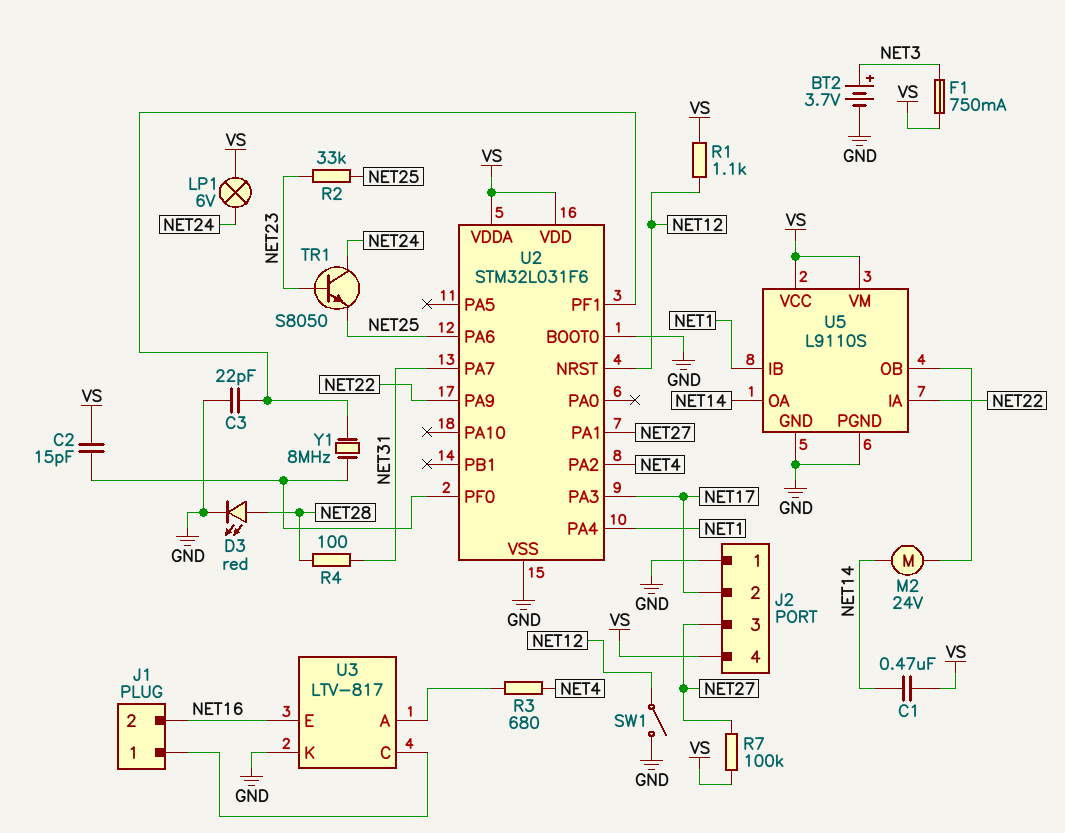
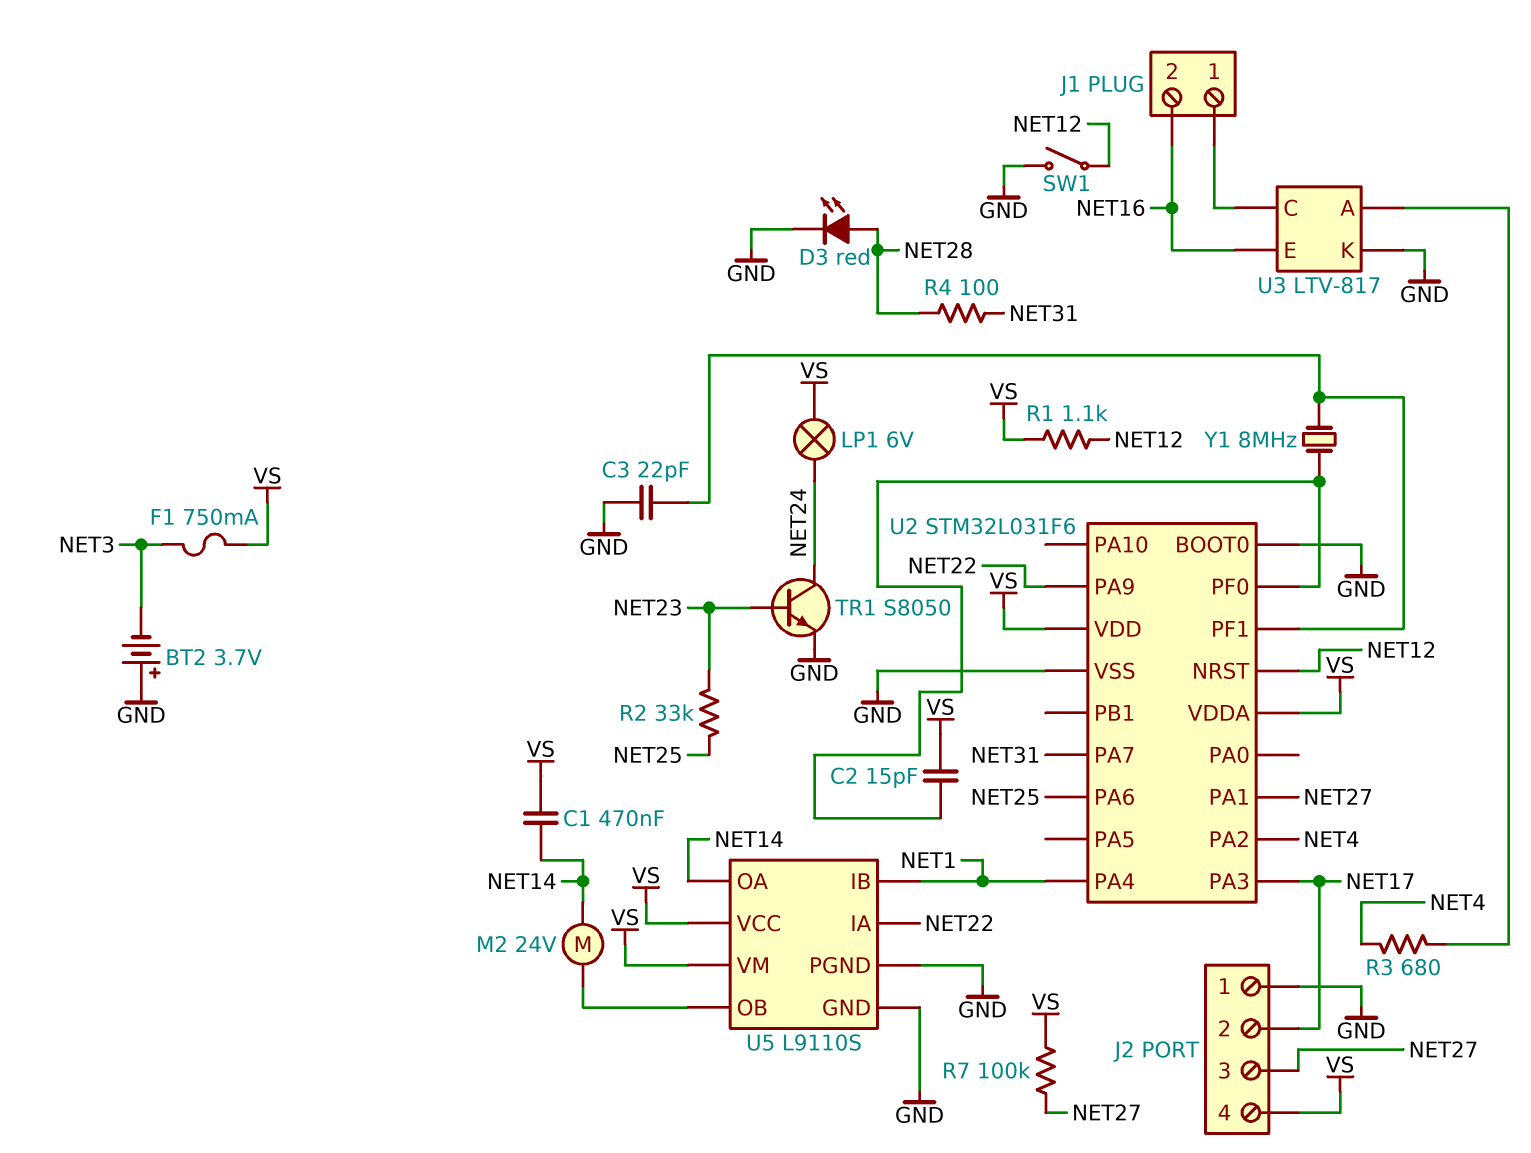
BT2: 3.7V (plus NET3, minus GND) -> 3.7V (plus GND, minus NET3)
TR1: NPN S8050 (B NET23, C NET24, E NET25) -> NPN S8050 (B NET23, C NET24, E GND)

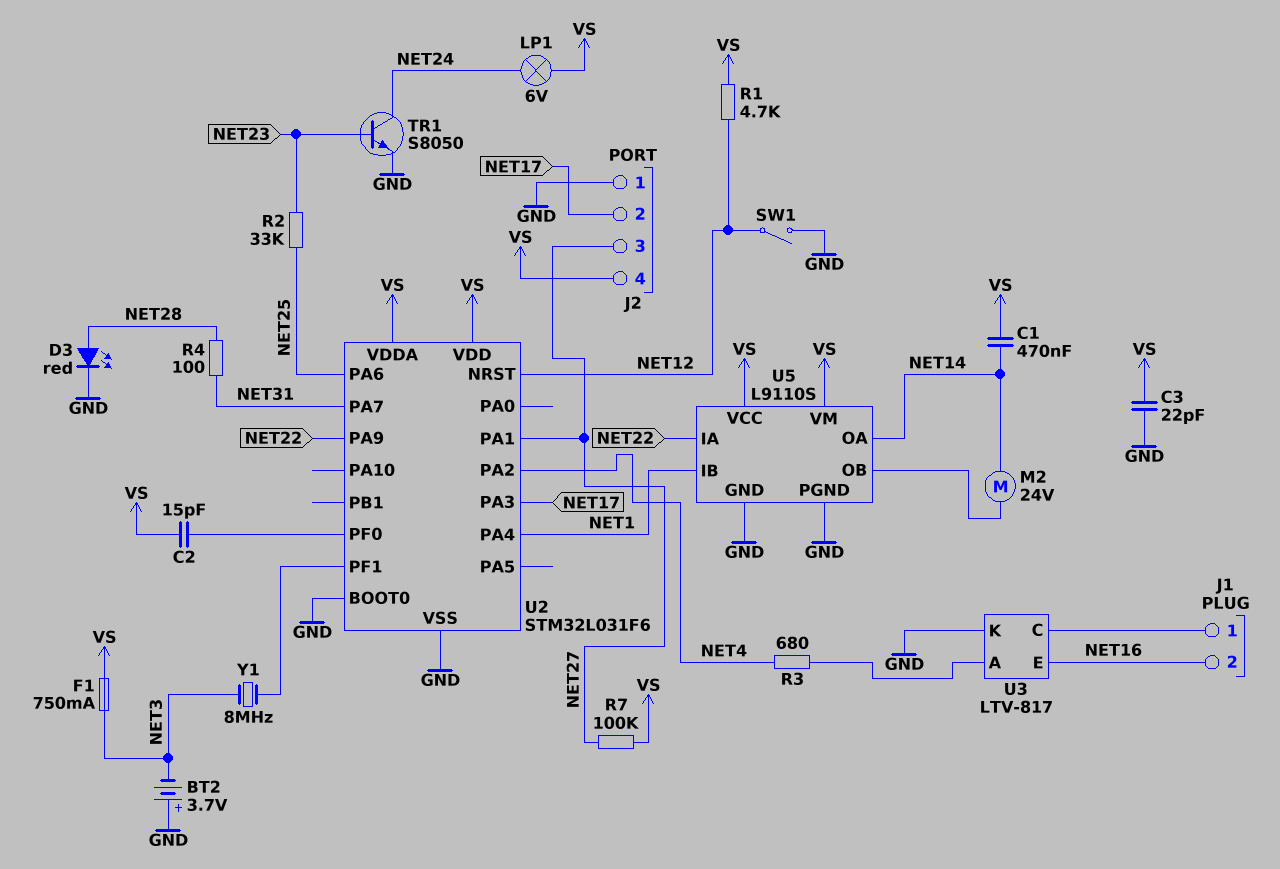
C3: 22pF (GND, U2/PF1) -> 22pF (GND, VS)
R1: 1.1k (NET12, VS) -> 4.7k (NET12, VS)
Y1: 8MHz (U2/PF0, U2/PF1) -> 8MHz (NET3, U2/PF1)

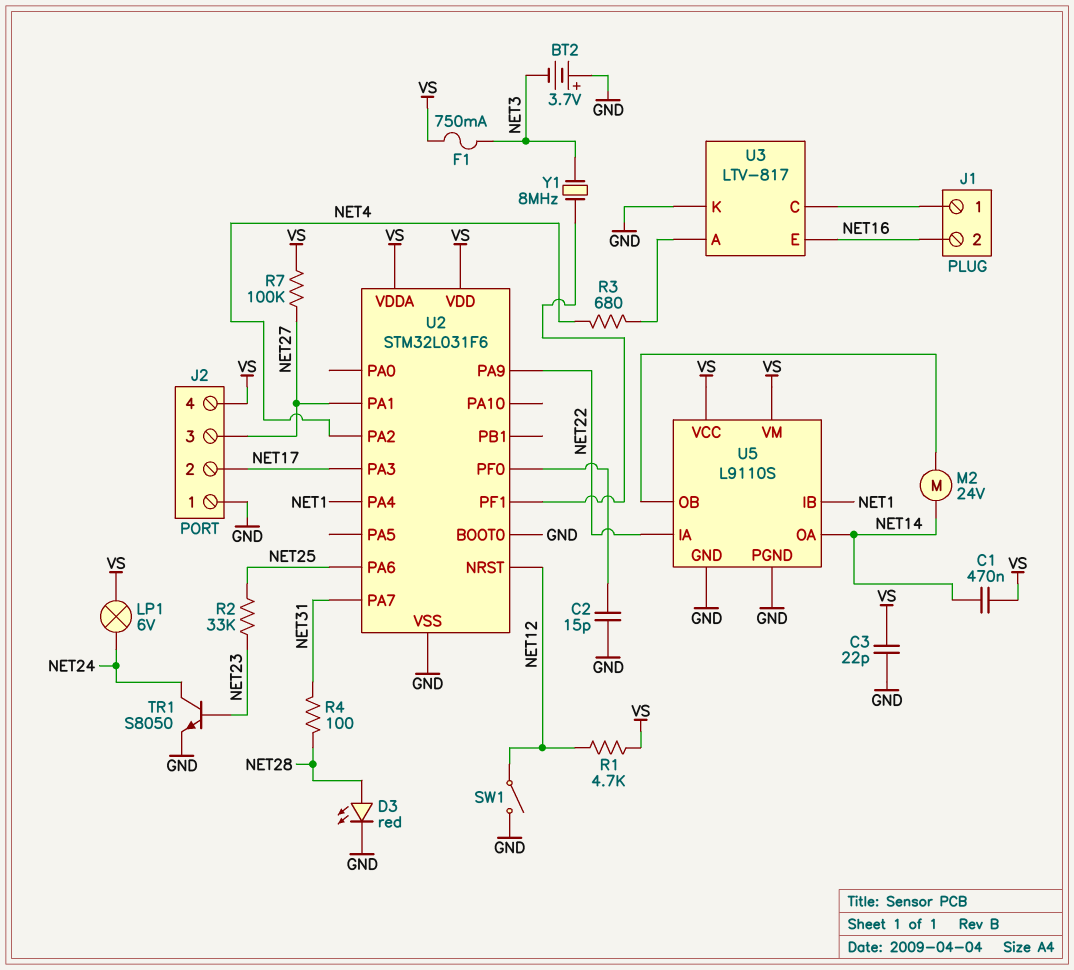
C2: 15pF (U2/PF0, VS) -> 15pF (GND, U2/PF0)

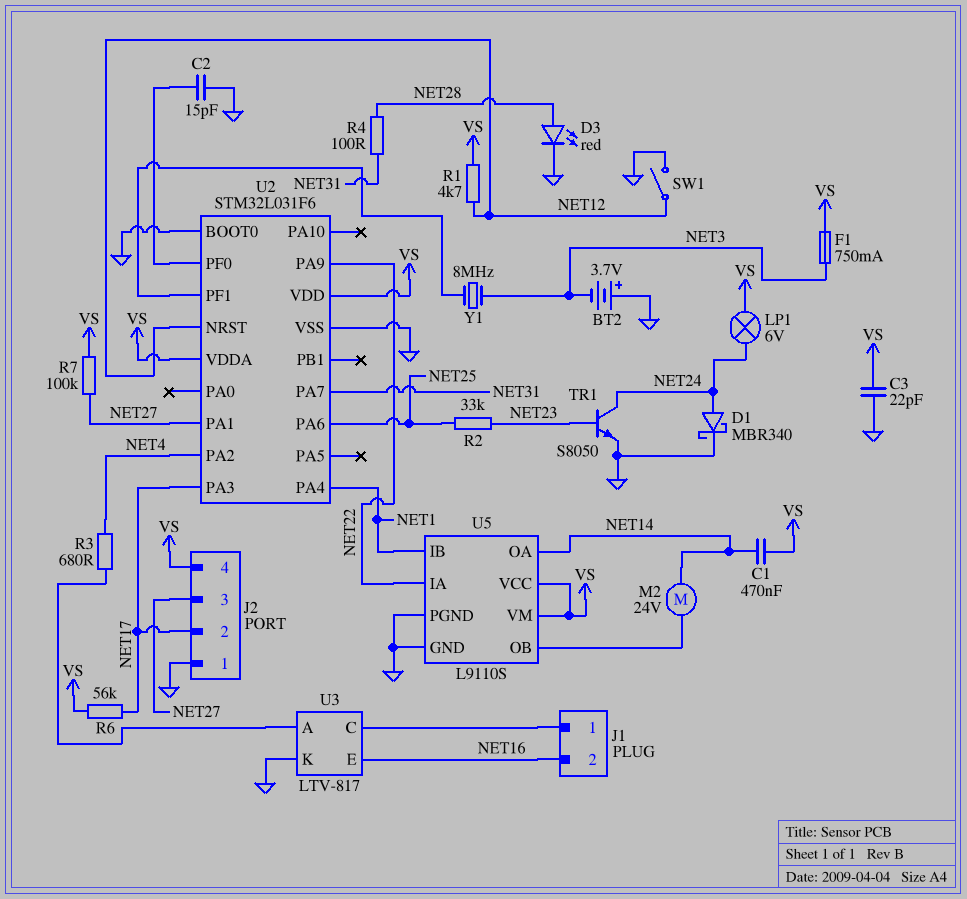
D1: none -> schottky MBR340 (A NET24, K GND)
R6: none -> 56k (NET17, VS)

